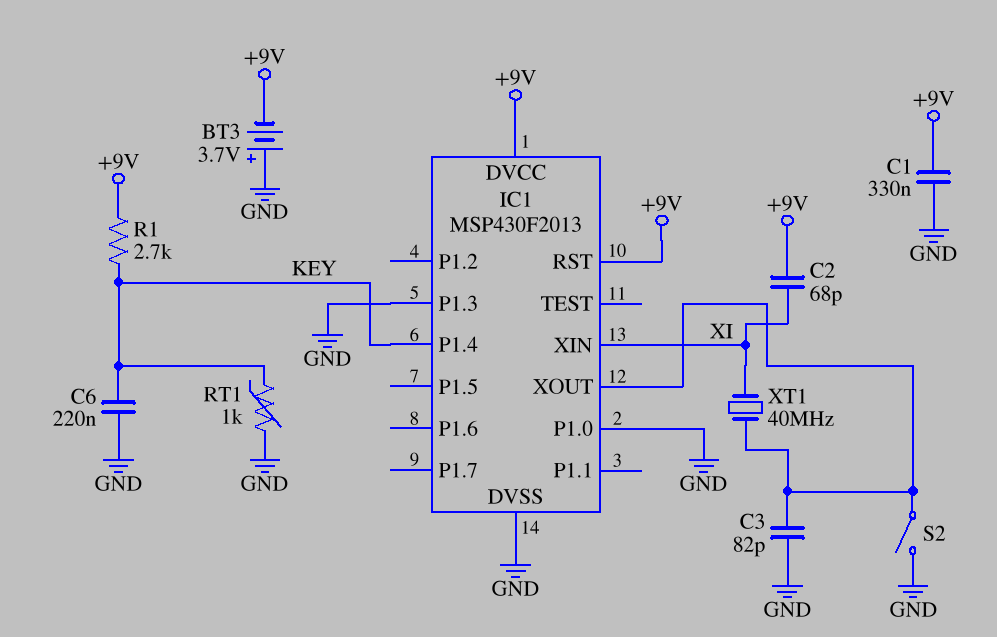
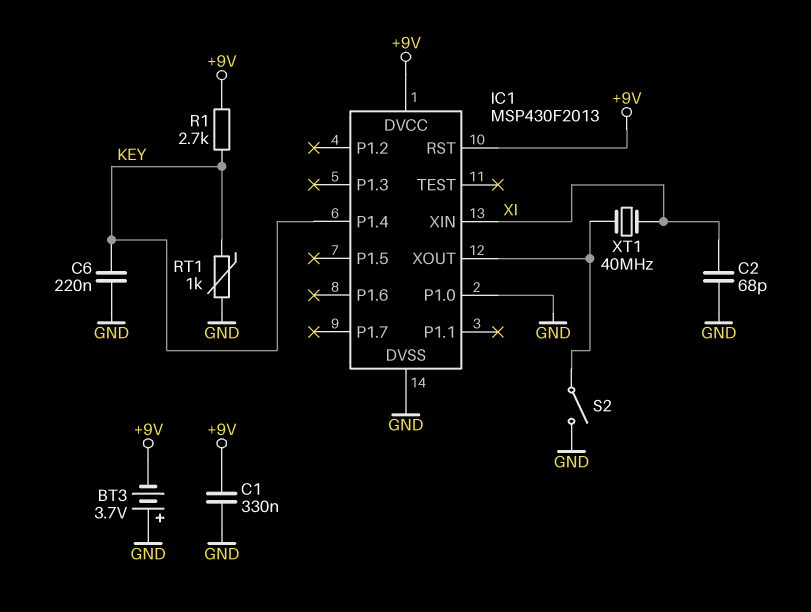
C2: 68pF (+9V, XI) -> 68pF (GND, XI)
C3: 82pF (GND, IC1/XOUT) -> none
IC1 pin P1.3: GND -> none

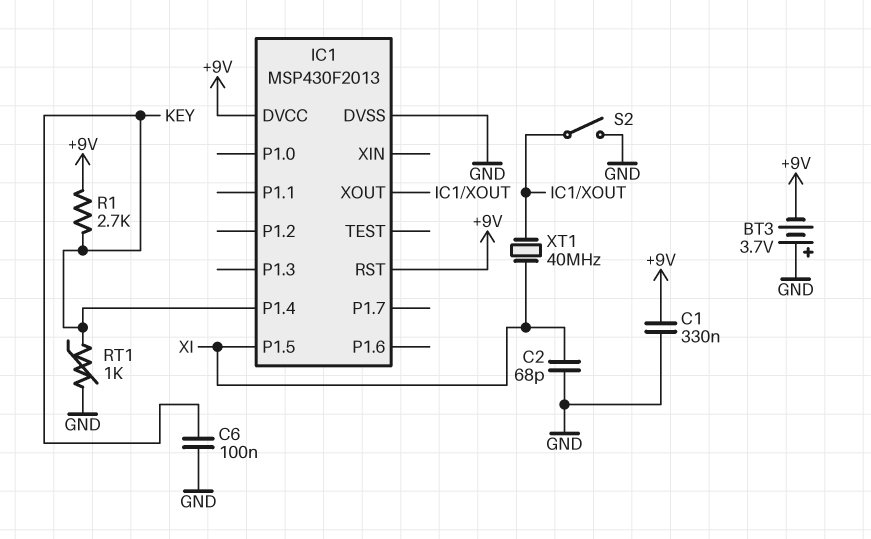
C6: 220nF (GND, KEY) -> 100nF (GND, KEY)
IC1 pin P1.0: GND -> none
IC1 pin P1.5: none -> XI
IC1 pin XIN: XI -> none

